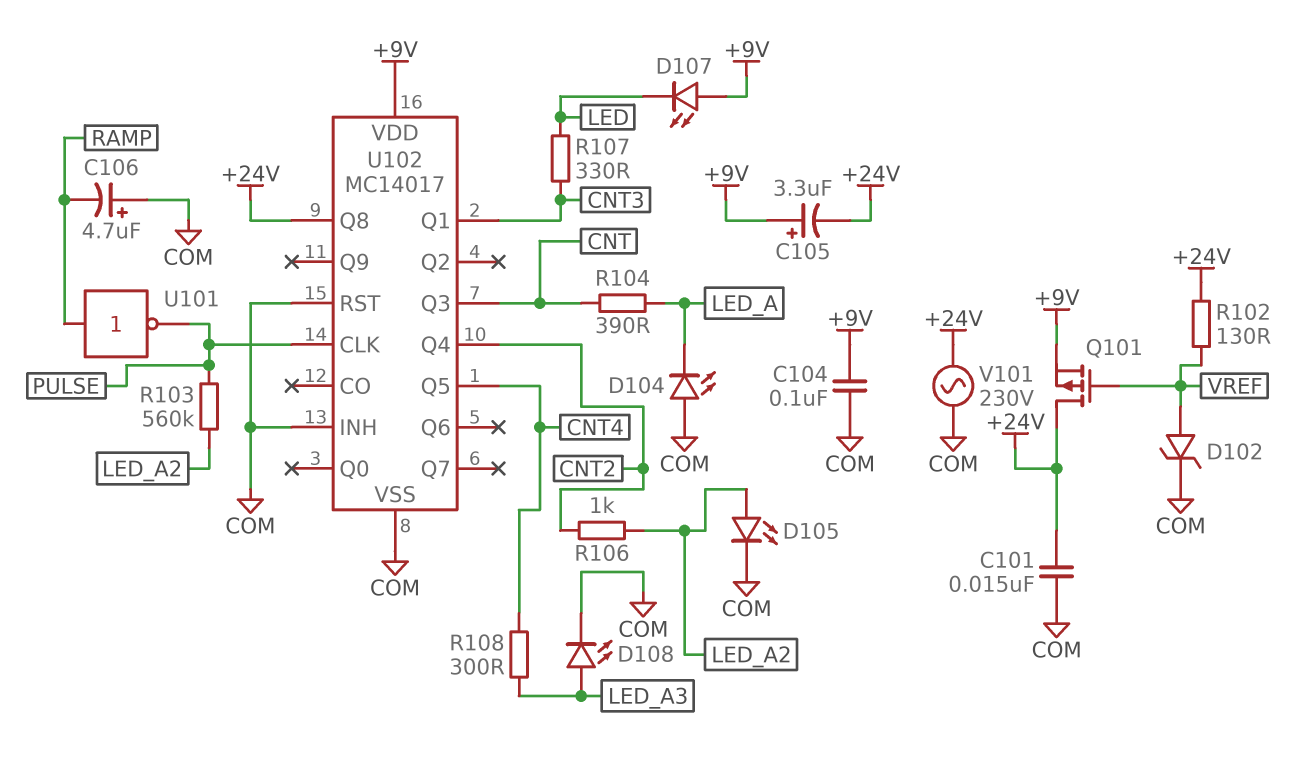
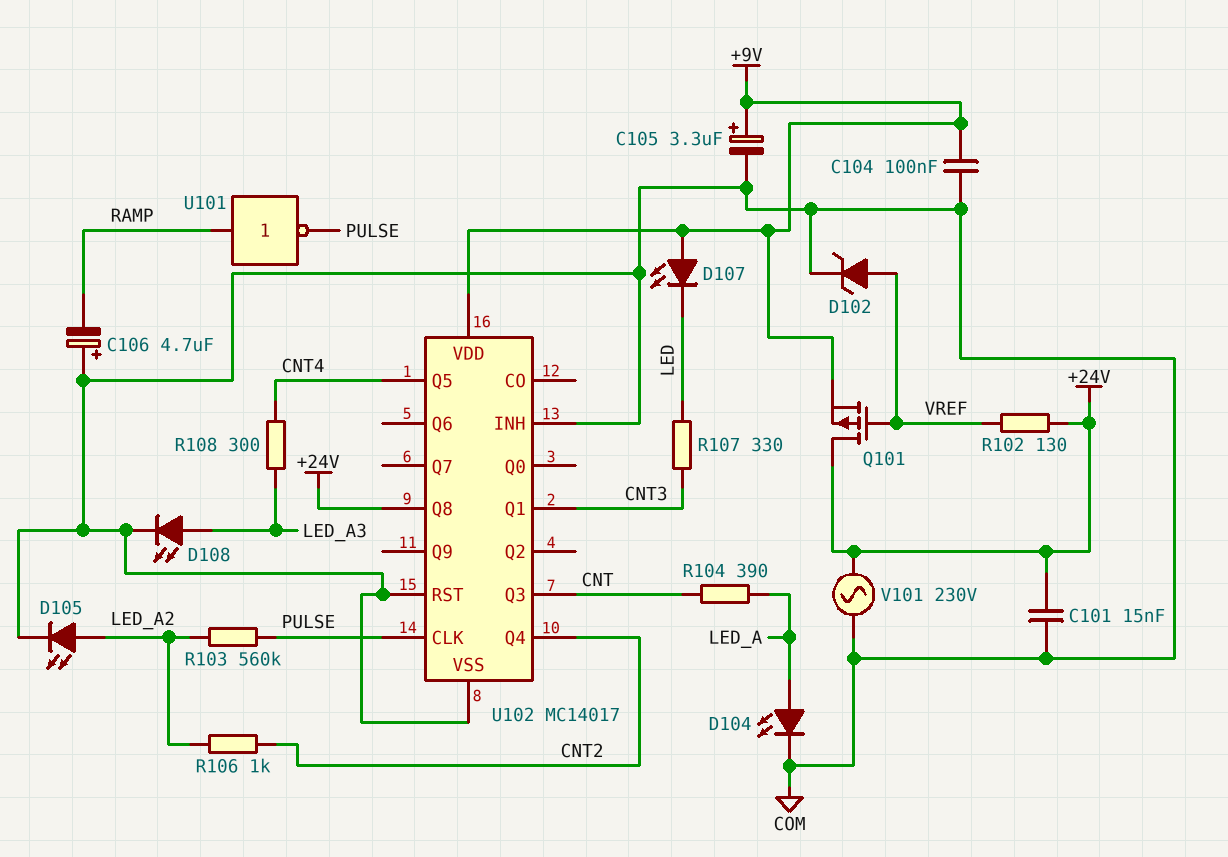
C105: 3.3uF (plus +9V, minus +24V) -> 3.3uF (plus +9V, minus COM)
D104: LED (A COM, K LED_A) -> LED (A LED_A, K COM)

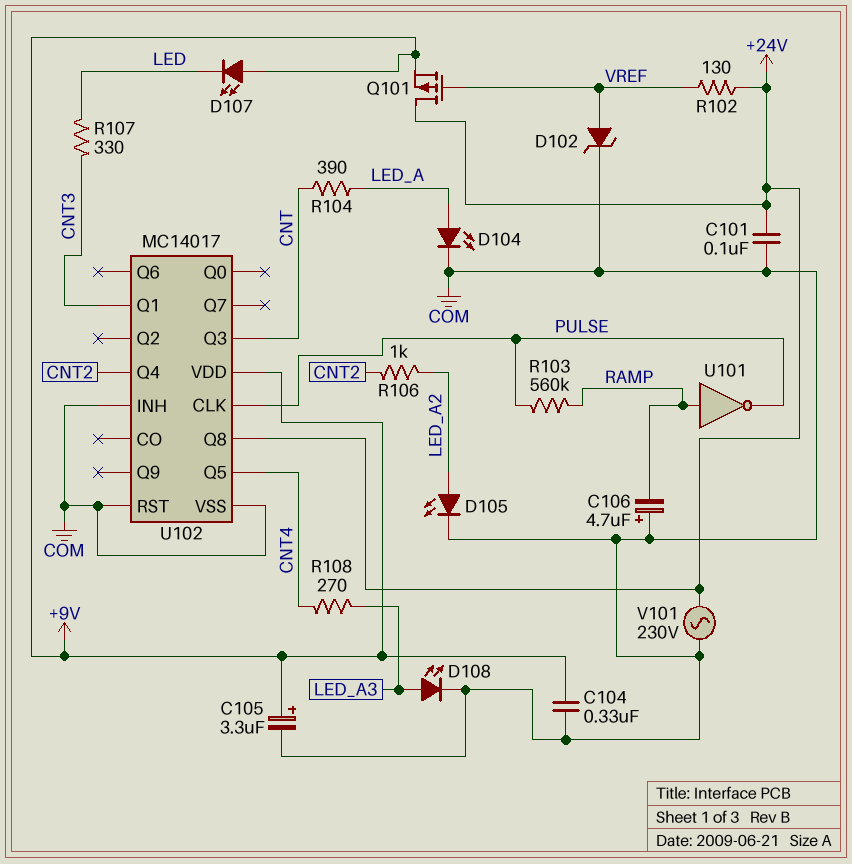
C101: 15nF (+24V, COM) -> 100nF (+24V, COM)
C104: 100nF (+9V, COM) -> 330nF (+9V, COM)
R103: 560k (LED_A2, PULSE) -> 560k (PULSE, RAMP)
R108: 300 (CNT4, LED_A3) -> 270 (CNT4, LED_A3)

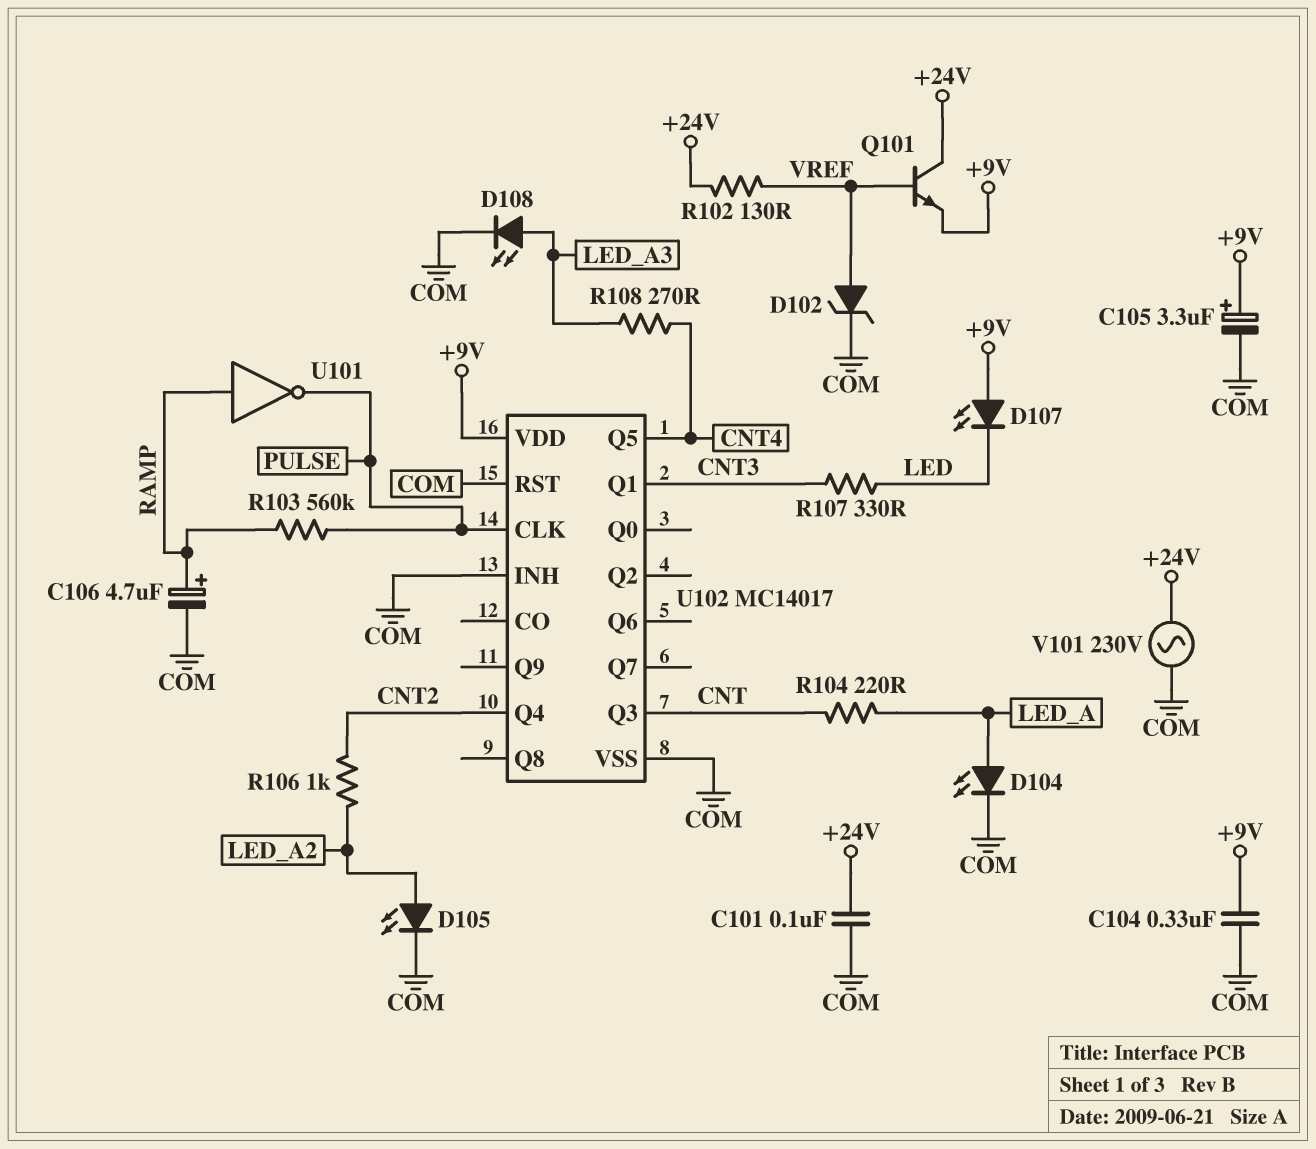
C106: 4.7uF (plus COM, minus RAMP) -> 4.7uF (plus RAMP, minus COM)
Q101: PMOS (G VREF, D +24V, S +9V) -> NPN (B VREF, C +24V, E +9V)
R104: 390 (CNT, LED_A) -> 220 (CNT, LED_A)
U102 pin Q8: +24V -> none

